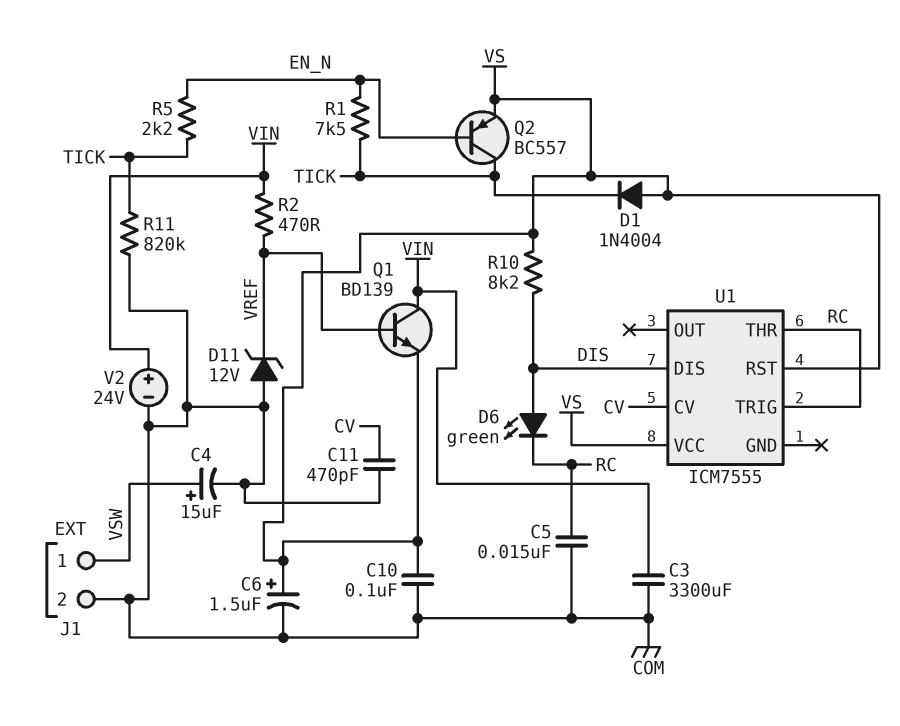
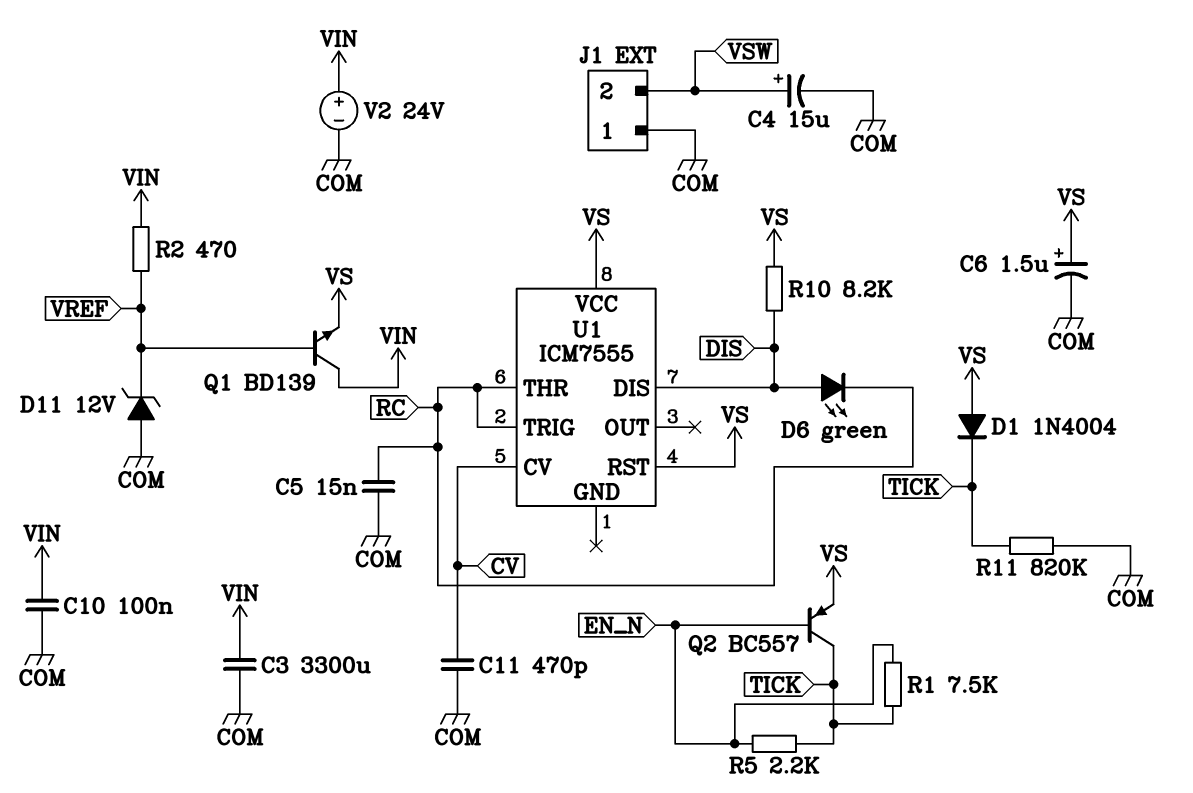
C10: 100nF (COM, VS) -> 100nF (COM, VIN)
J1 pin 1: VSW -> COM
J1 pin 2: COM -> VSW

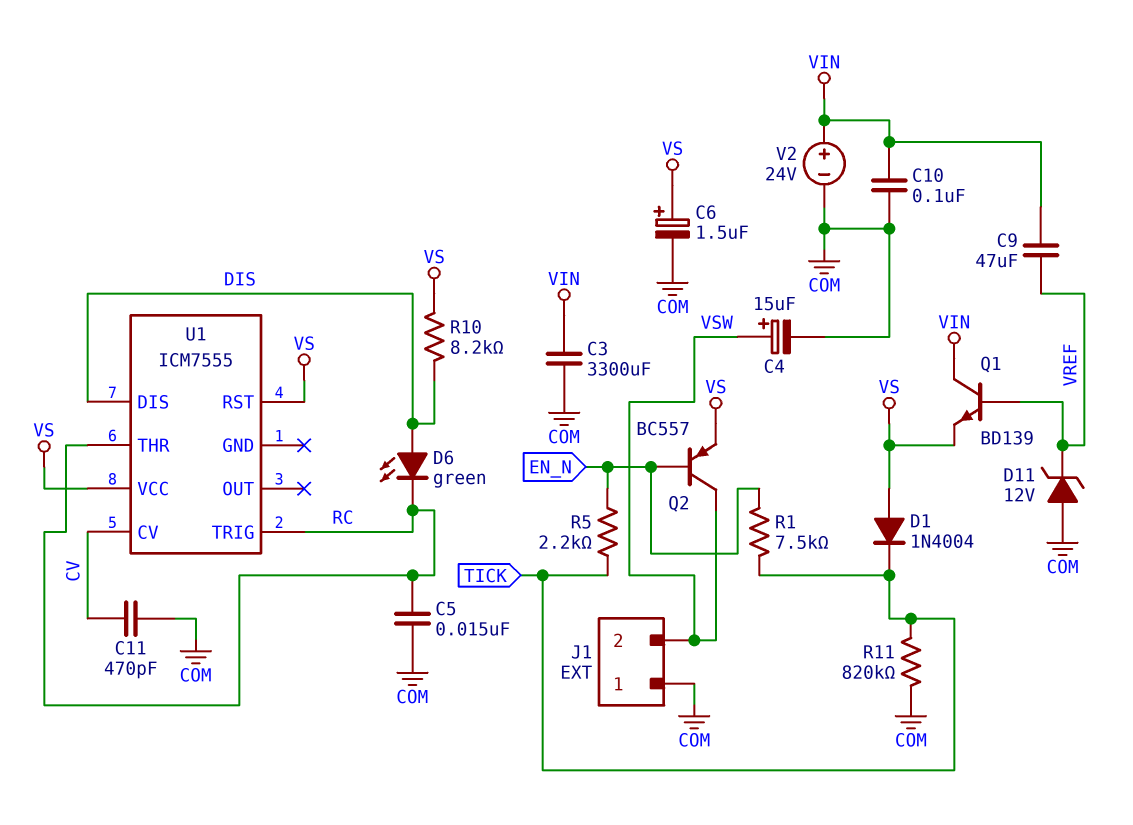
C9: none -> 47uF (VIN, VREF)
Q2: PNP BC557 (B EN_N, C TICK, E VS) -> PNP BC557 (B EN_N, C VSW, E VS)
R2: 470 (VIN, VREF) -> none

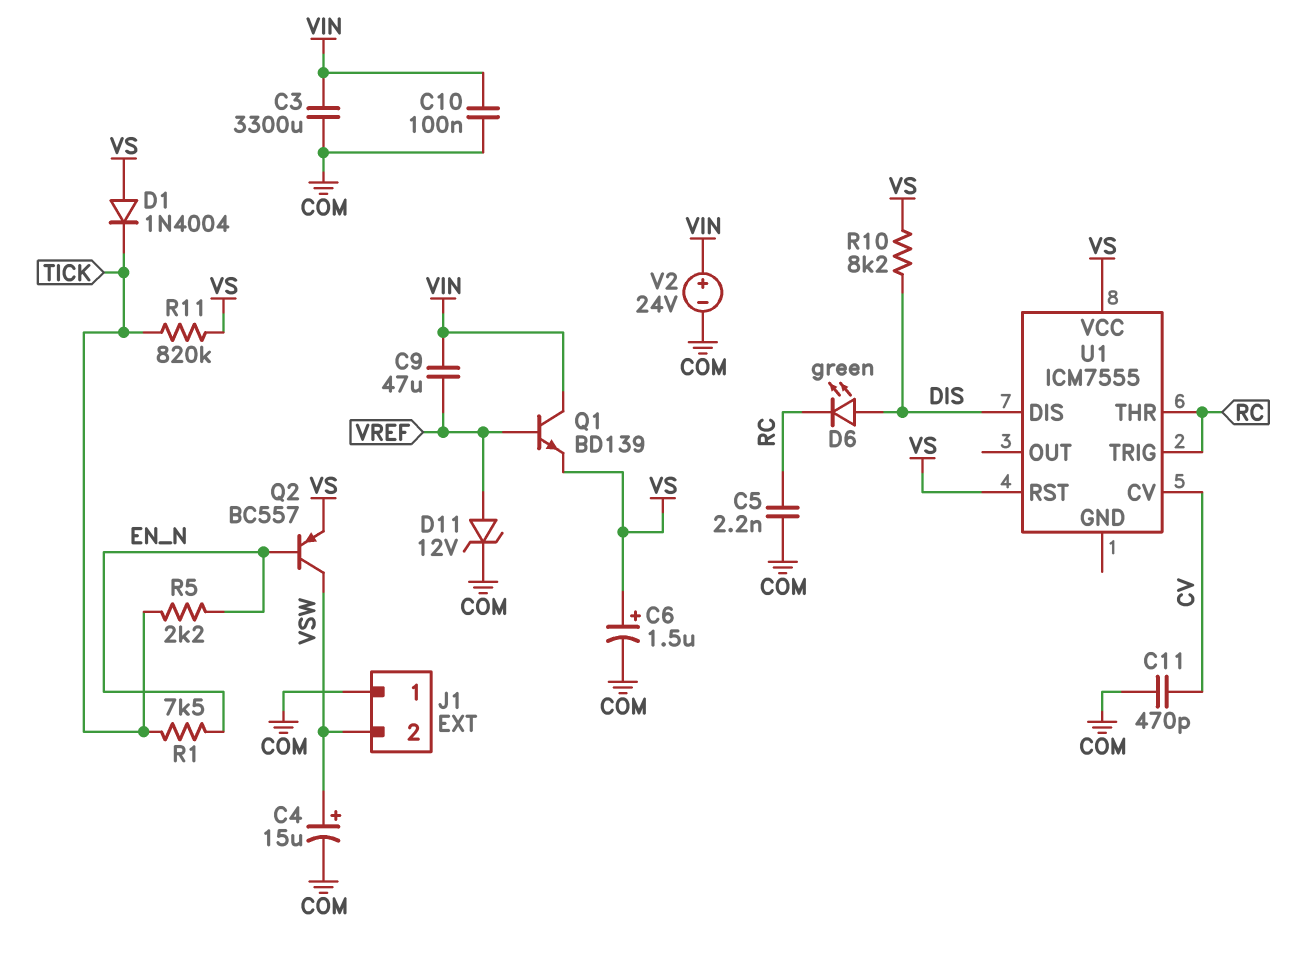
C5: 15nF (COM, RC) -> 2.2nF (COM, RC)
D11: zener 12V (A COM, K VREF) -> zener 12V (A VREF, K COM)
R11: 820k (COM, TICK) -> 820k (TICK, VS)

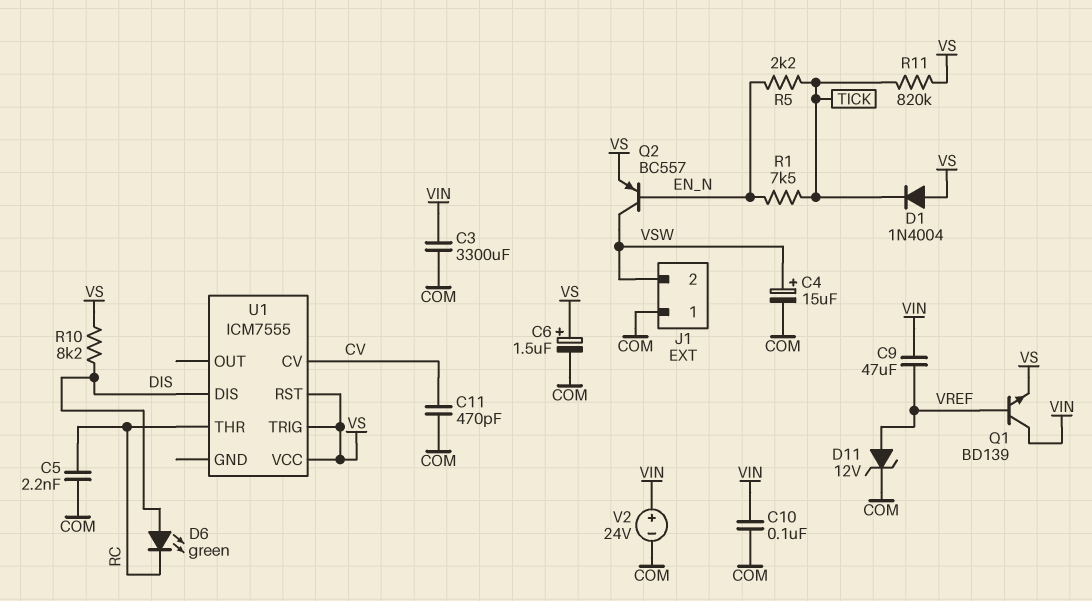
U1 pin TRIG: RC -> VS

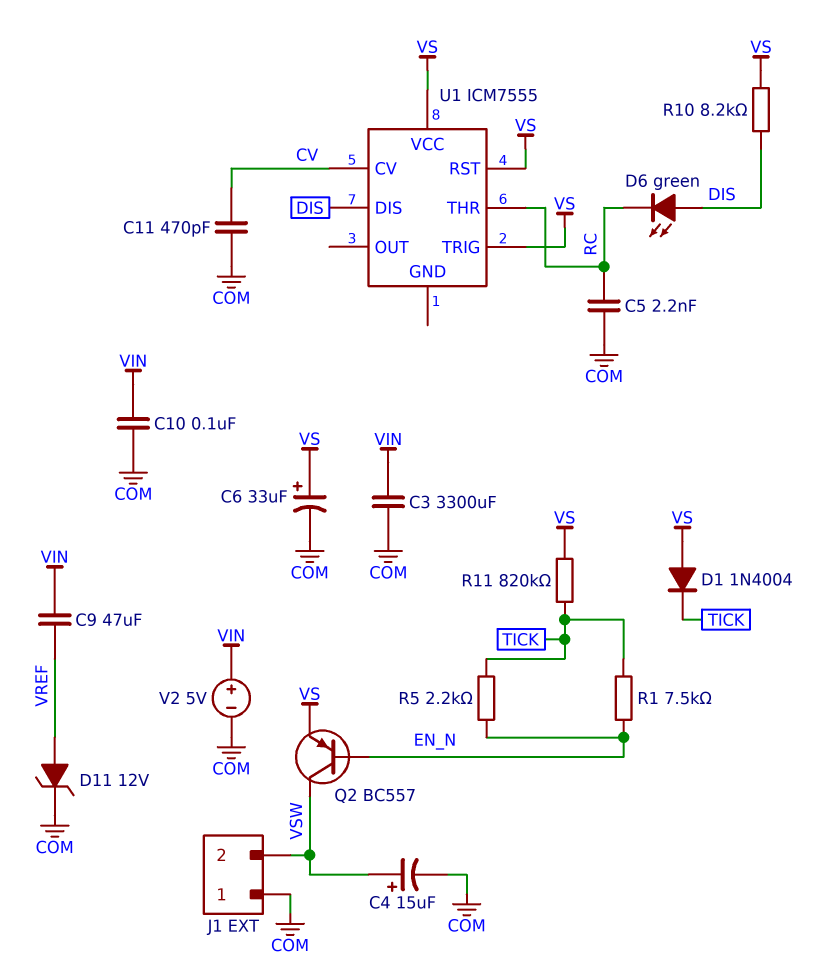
C6: 1.5uF (plus VS, minus COM) -> 33uF (plus VS, minus COM)
Q1: NPN BD139 (B VREF, C VIN, E VS) -> none
V2: 24V (plus VIN, minus COM) -> 5V (plus VIN, minus COM)

